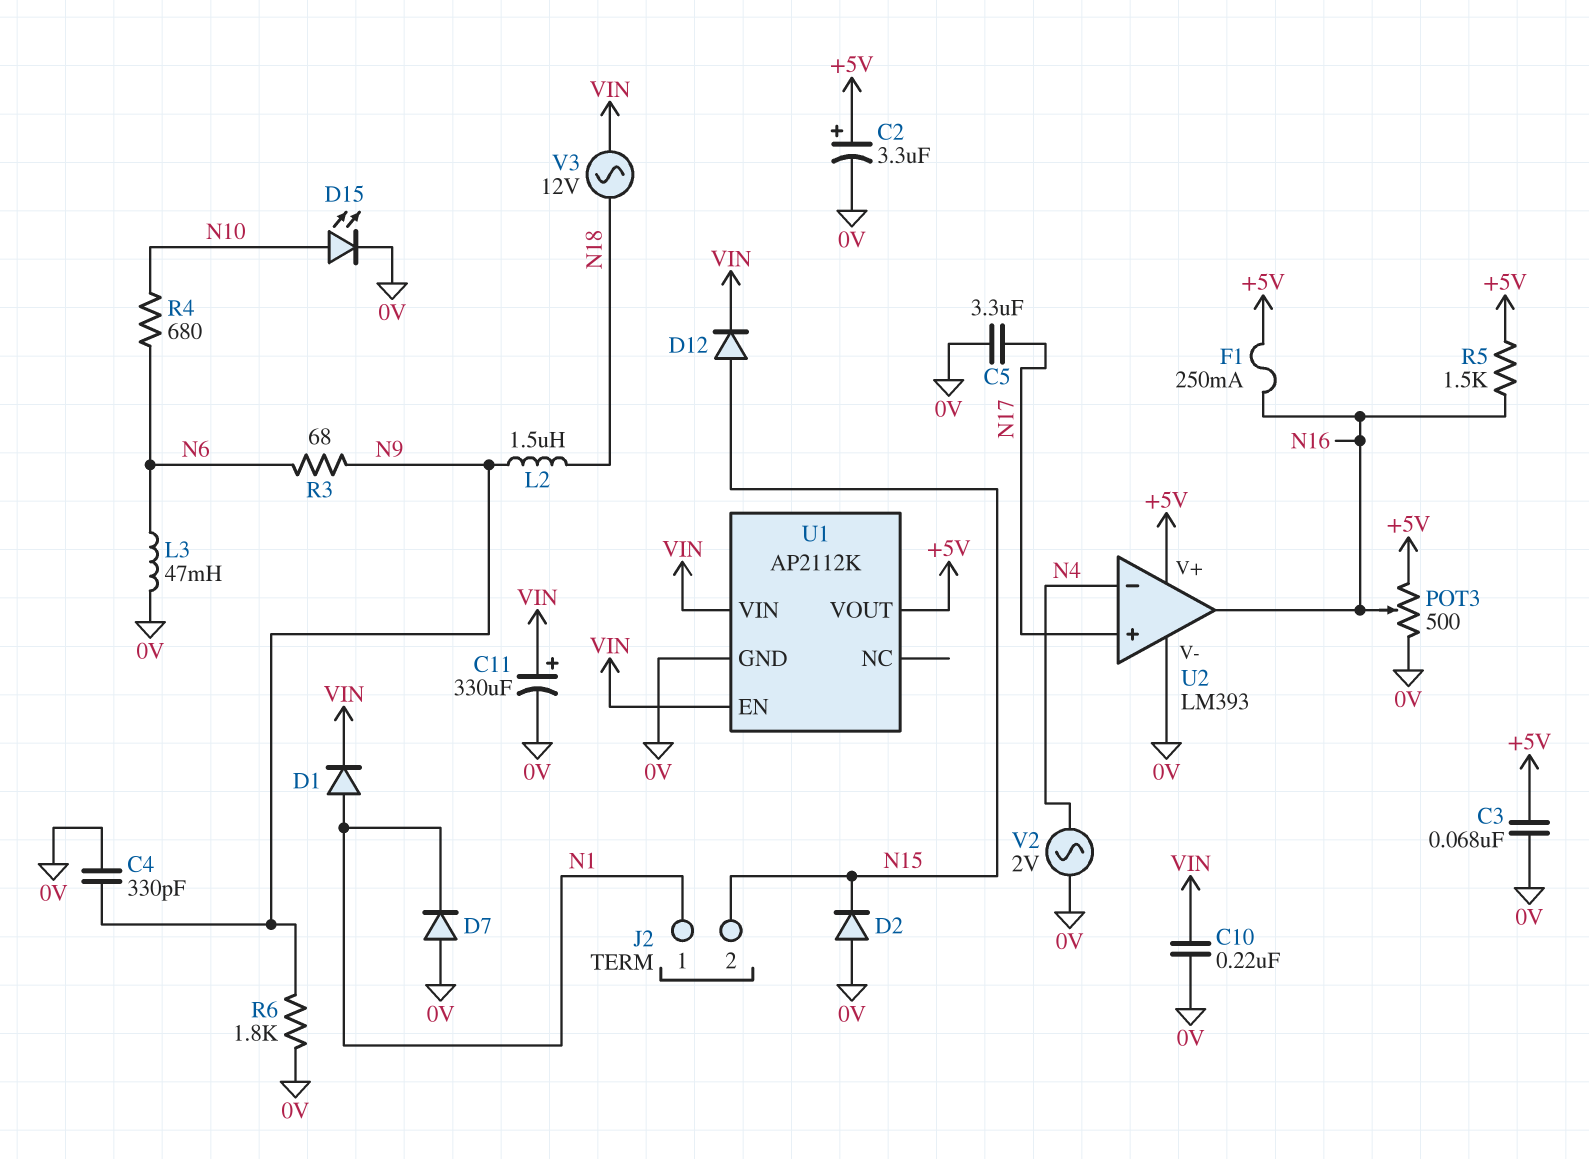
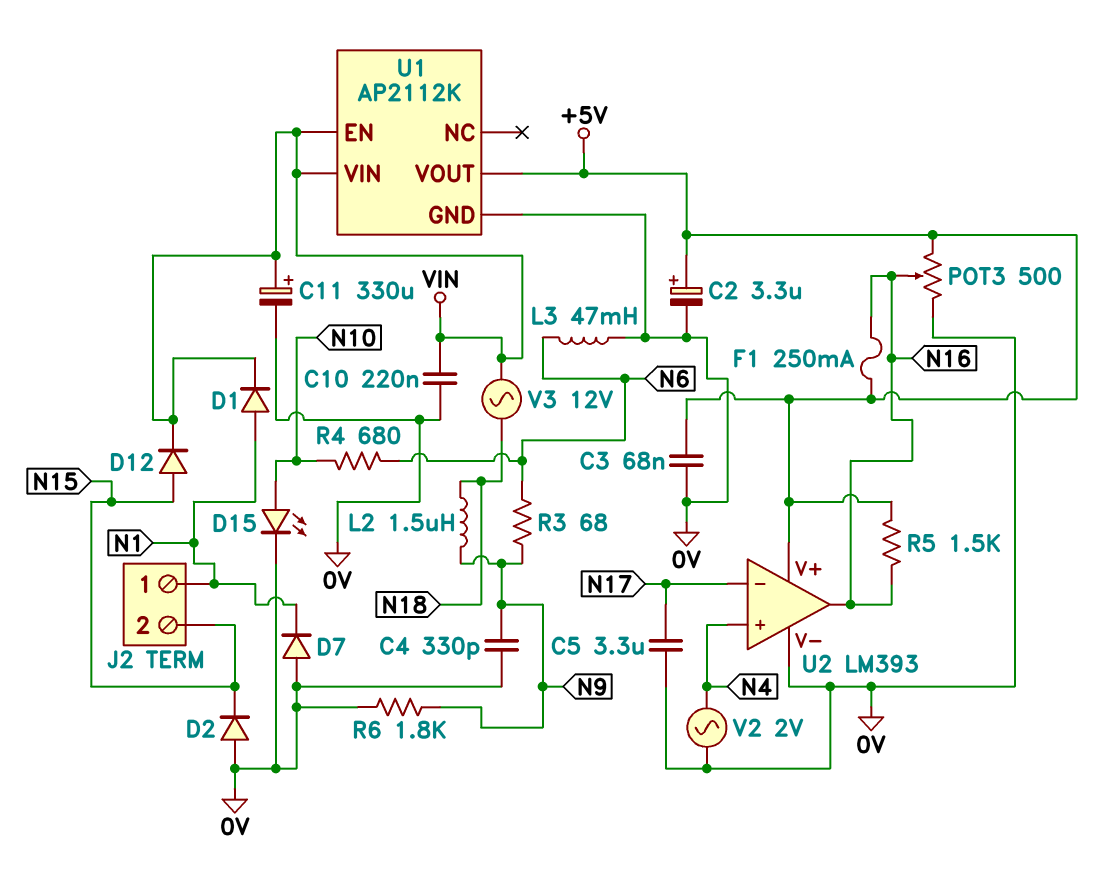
U2 pin in+: N17 -> N4
U2 pin in-: N4 -> N17

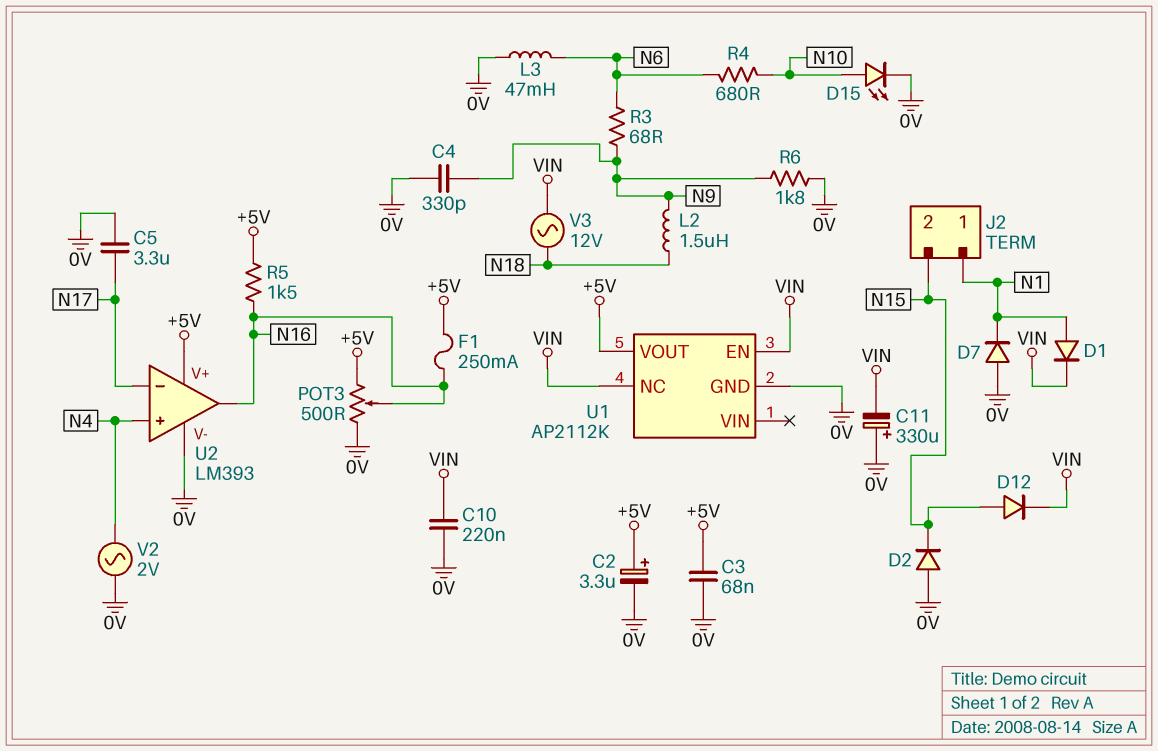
C11: 330uF (plus VIN, minus 0V) -> 330uF (plus 0V, minus VIN)
U1 pin NC: none -> VIN
U1 pin VIN: VIN -> none

